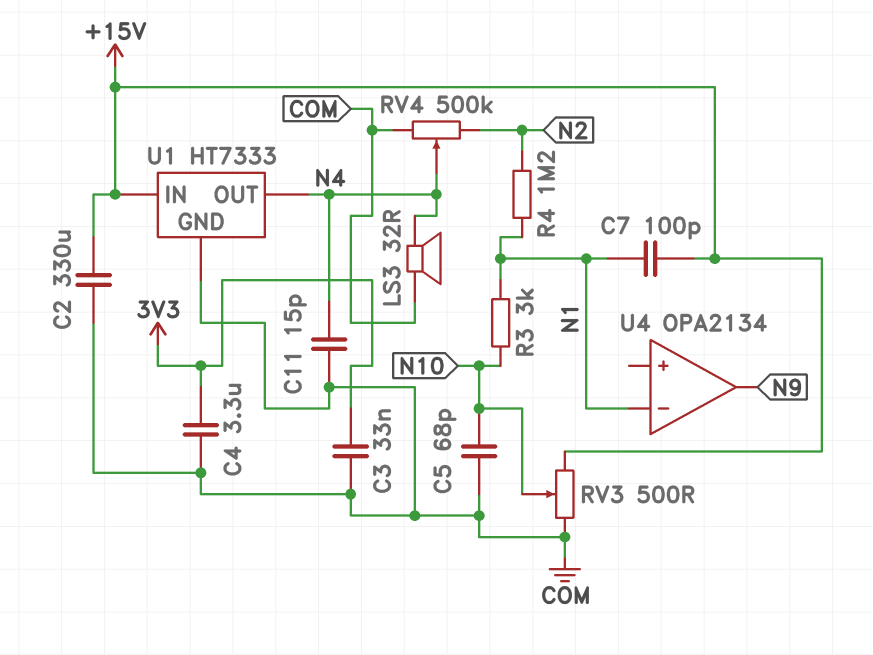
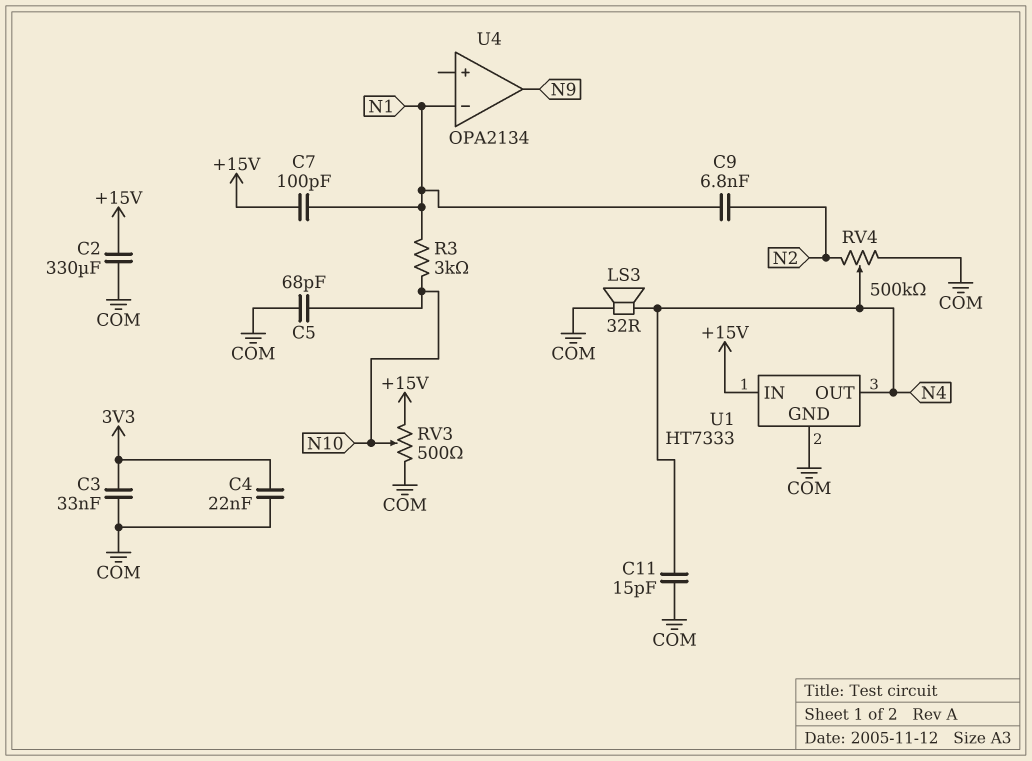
C4: 3.3uF (3V3, COM) -> 22nF (3V3, COM)
C9: none -> 6.8nF (N1, N2)
R4: 1.2M (N1, N2) -> none

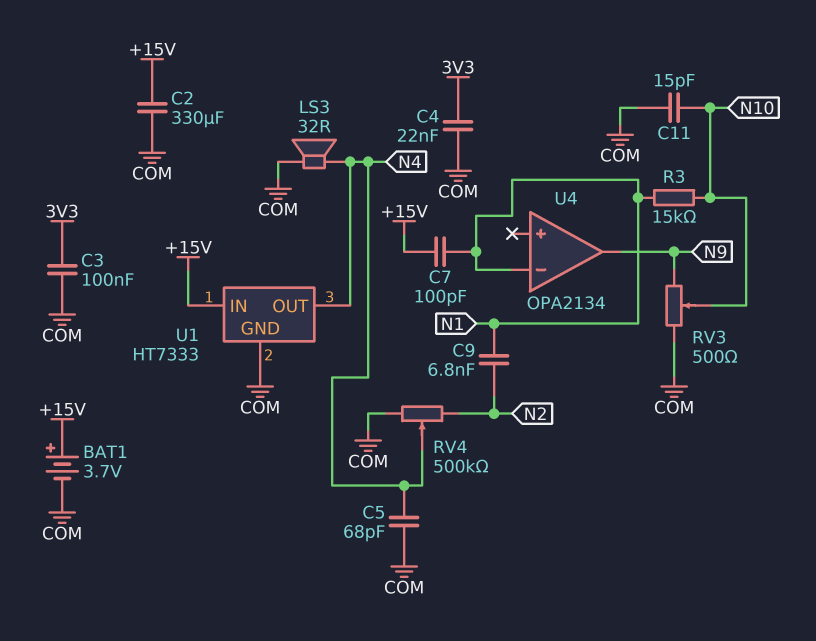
BAT1: none -> 3.7V (plus +15V, minus COM)
C3: 33nF (3V3, COM) -> 100nF (3V3, COM)
C5: 68pF (COM, N10) -> 68pF (COM, N4)
C11: 15pF (COM, N4) -> 15pF (COM, N10)
R3: 3k (N1, N10) -> 15k (N1, N10)
RV3: 500 (+15V, COM, wiper N10) -> 500 (COM, N9, wiper N10)

